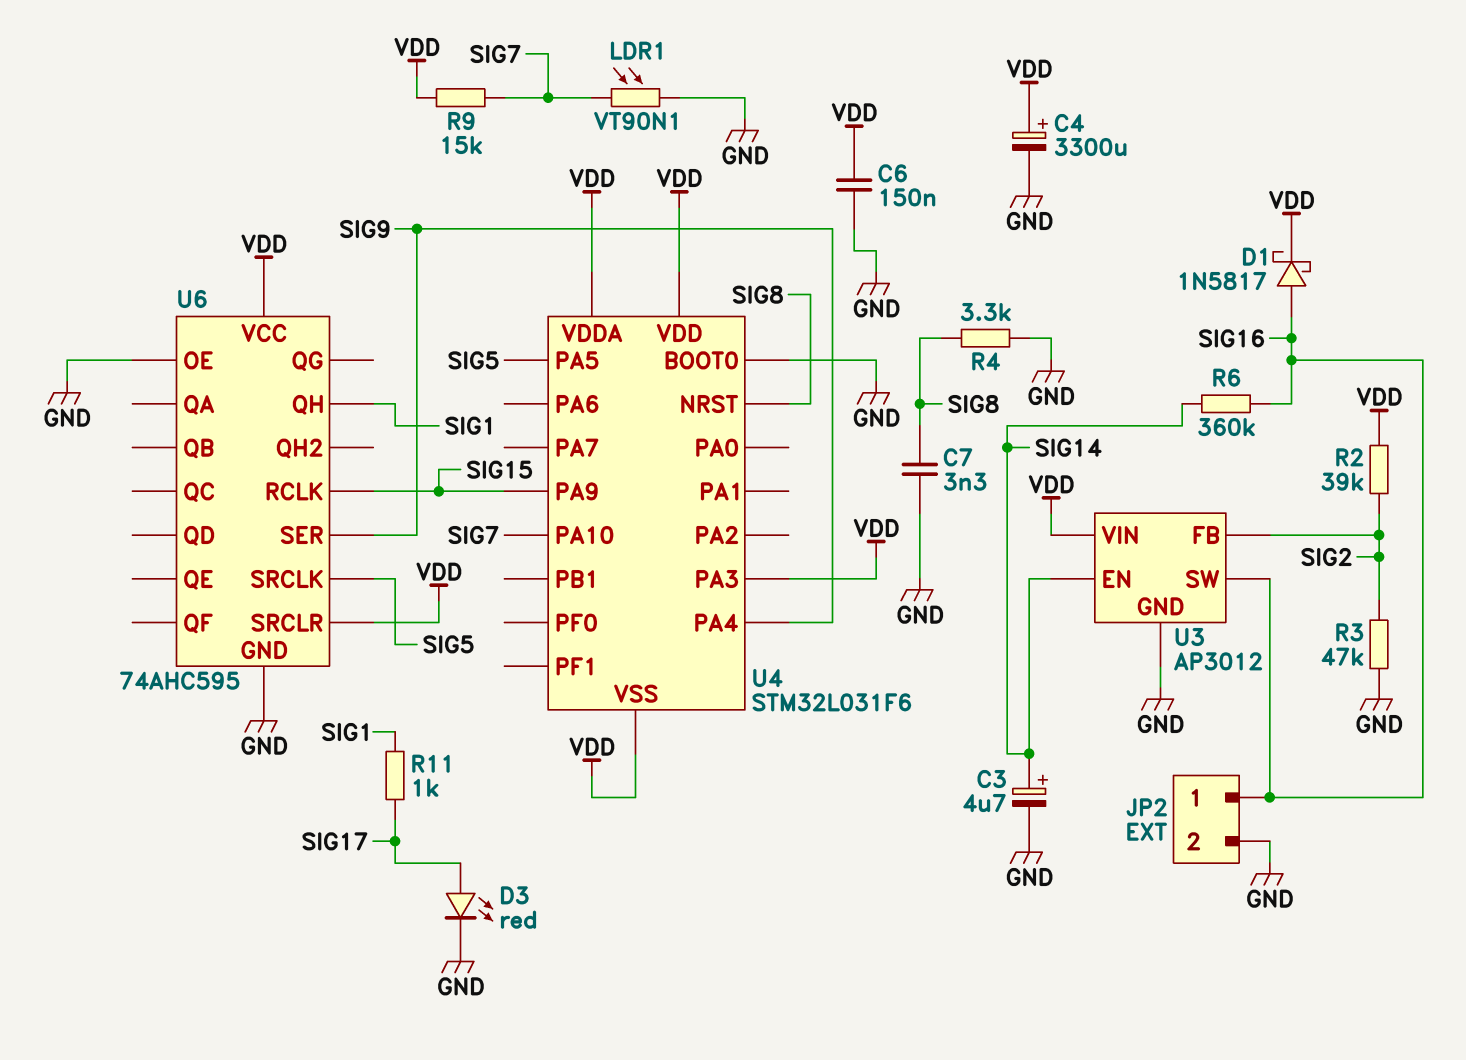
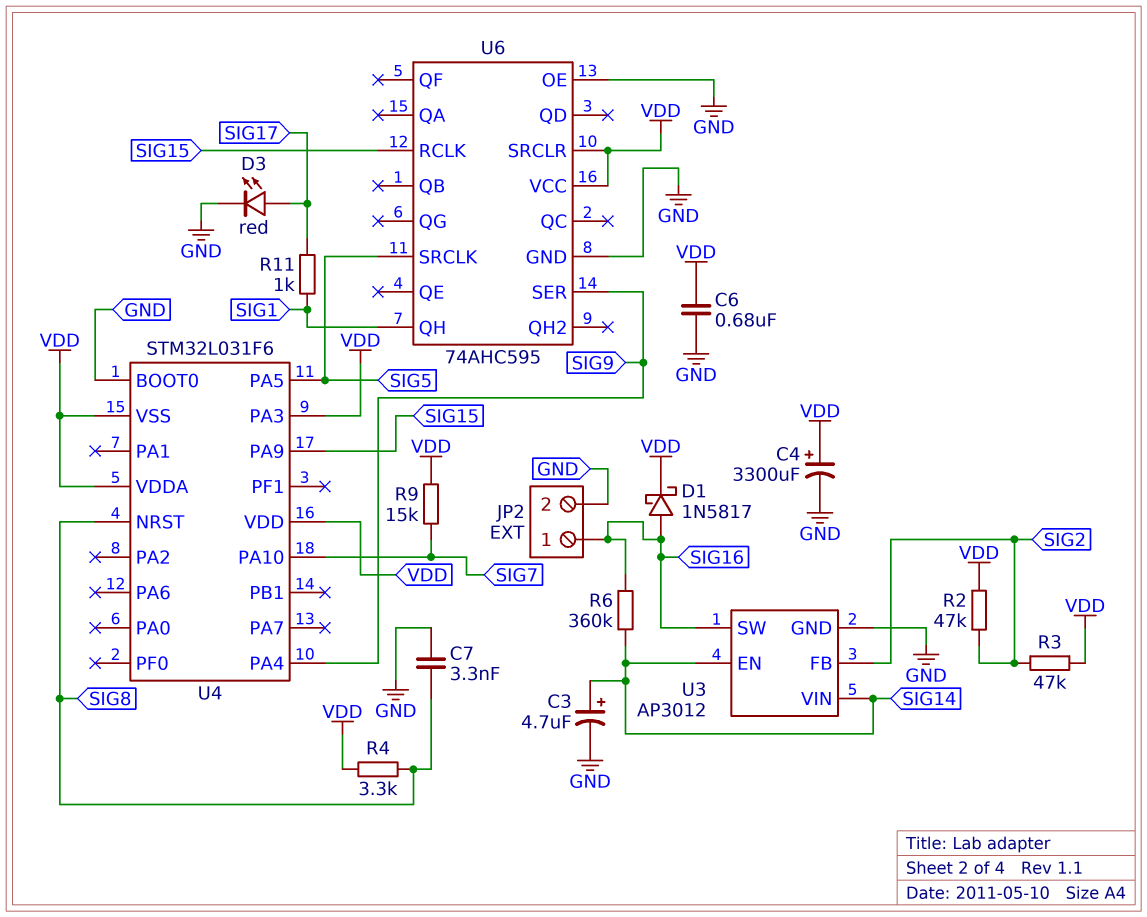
C6: 150nF (GND, VDD) -> 680nF (GND, VDD)
LDR1: VT90N1 (GND, SIG7) -> none
R2: 39k (SIG2, VDD) -> 47k (SIG2, VDD)
R3: 47k (GND, SIG2) -> 47k (SIG2, VDD)
R4: 3.3k (GND, SIG8) -> 3.3k (SIG8, VDD)
U3 pin VIN: VDD -> SIG14

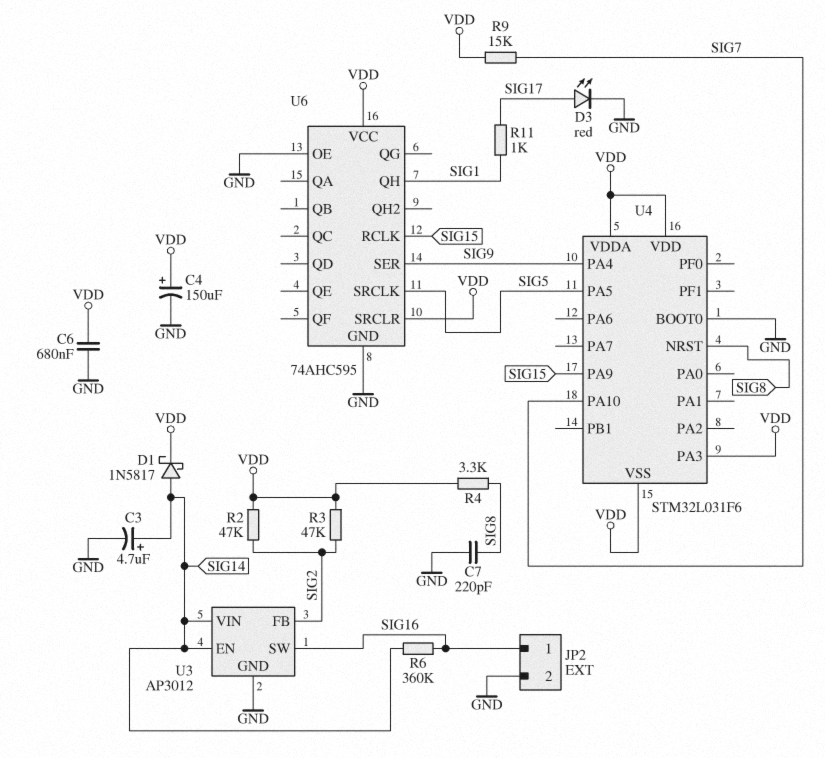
C4: 3300uF (plus VDD, minus GND) -> 150uF (plus VDD, minus GND)
C7: 3.3nF (GND, SIG8) -> 220pF (GND, SIG8)
D1: schottky 1N5817 (A SIG16, K VDD) -> schottky 1N5817 (A SIG14, K VDD)

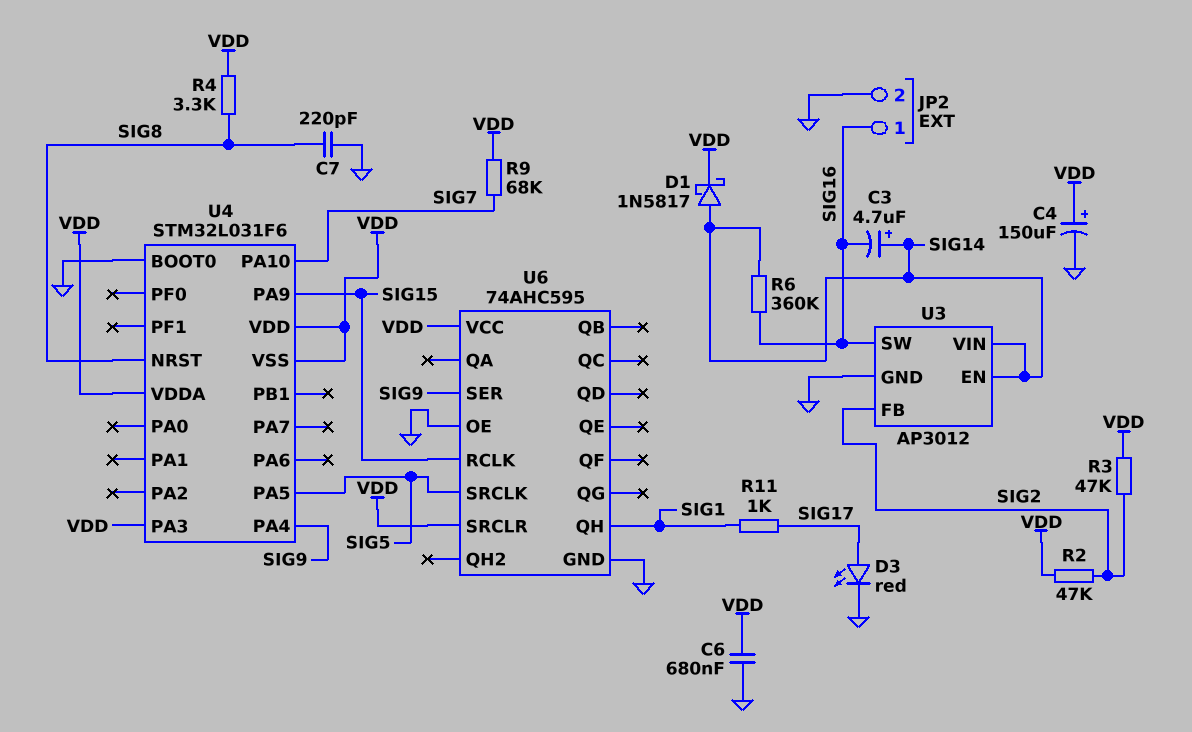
C3: 4.7uF (plus SIG14, minus GND) -> 4.7uF (plus SIG14, minus SIG16)
R9: 15k (SIG7, VDD) -> 68k (SIG7, VDD)

